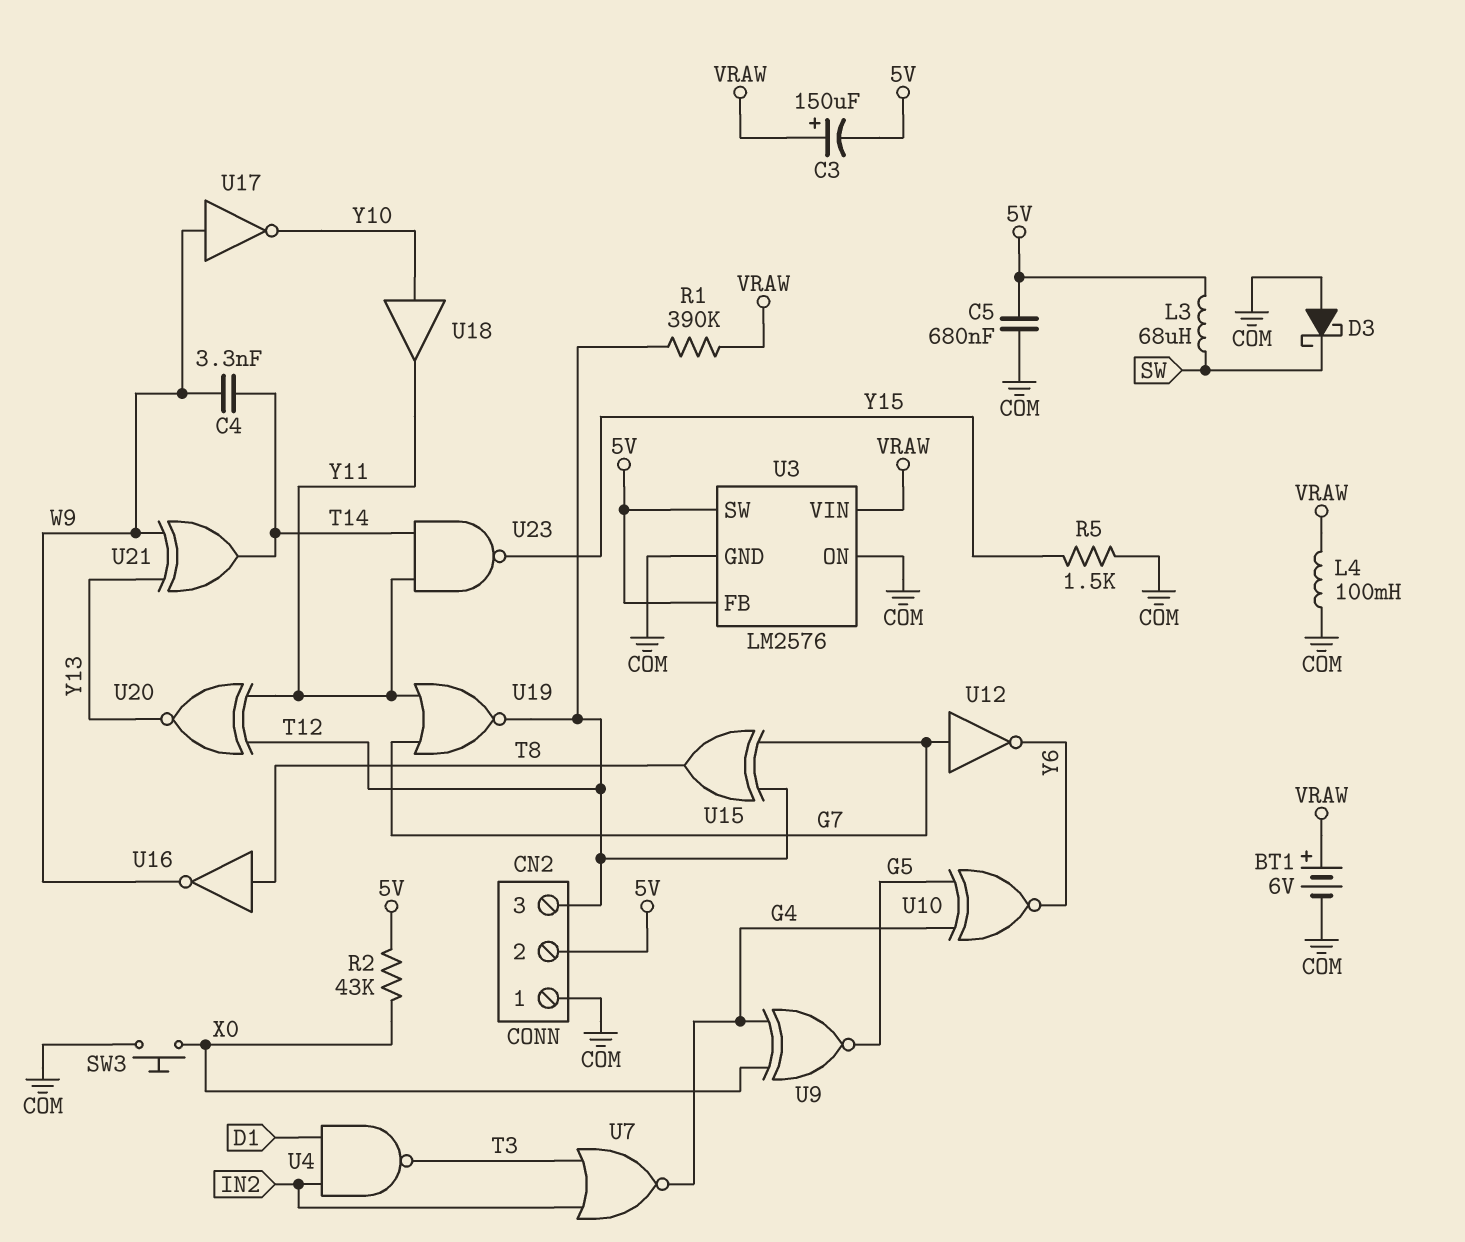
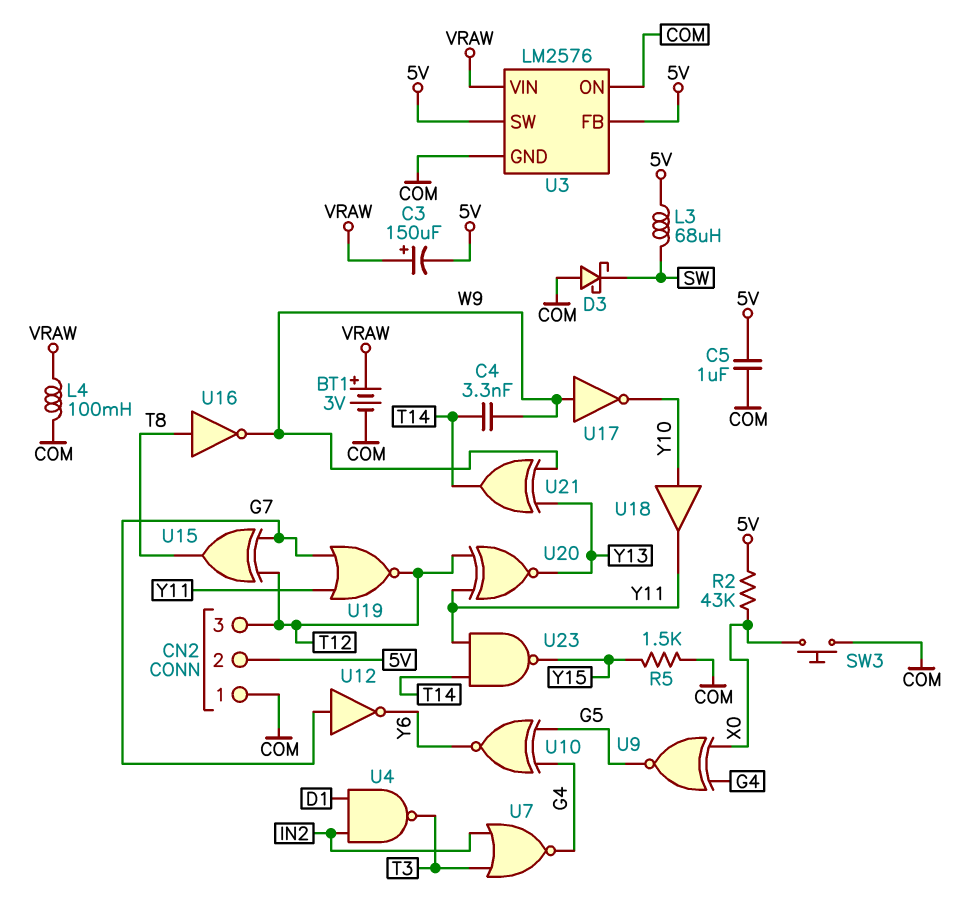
BT1: 6V (plus VRAW, minus COM) -> 3V (plus VRAW, minus COM)
C5: 680nF (5V, COM) -> 1uF (5V, COM)
R1: 390k (T12, VRAW) -> none

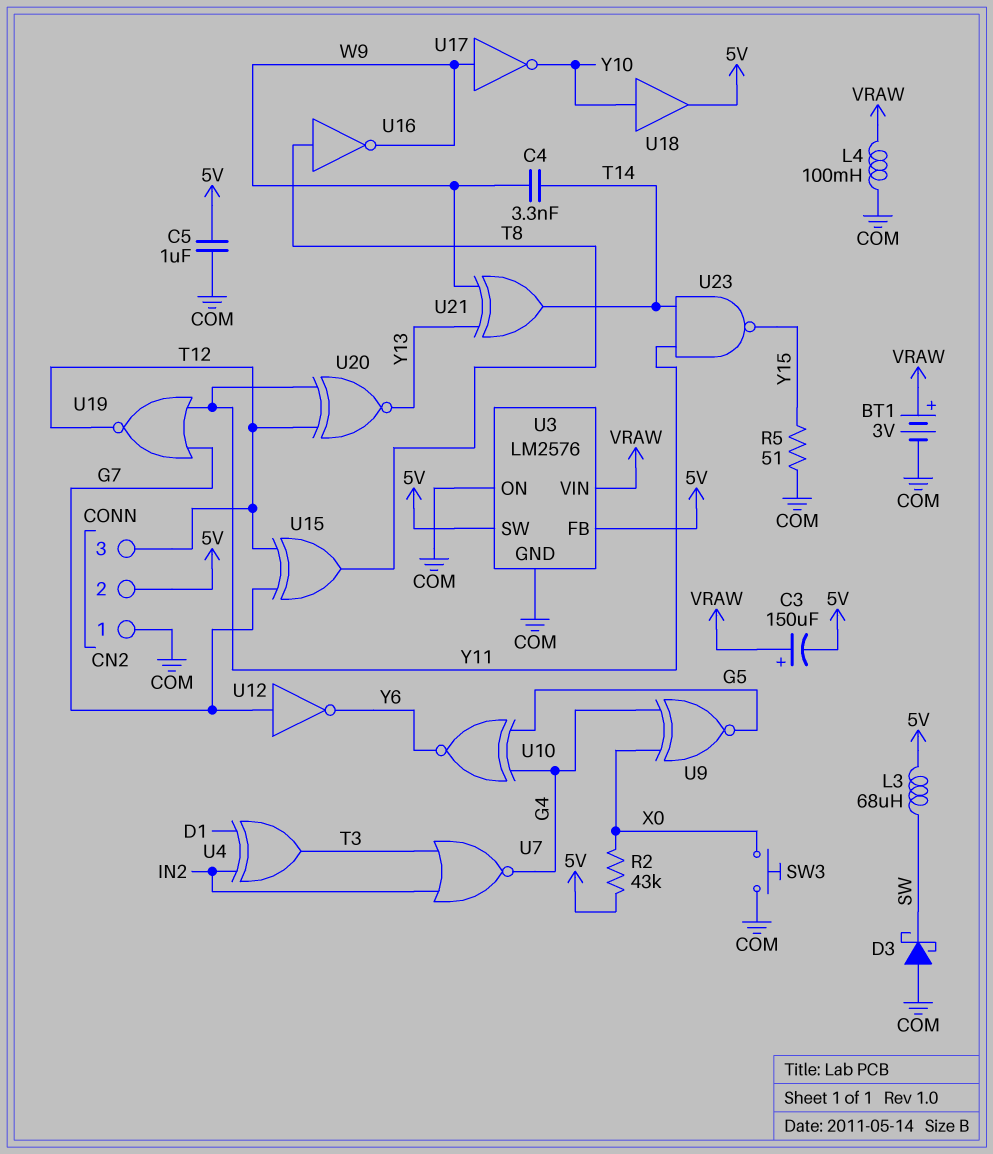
R5: 1.5k (COM, Y15) -> 51 (COM, Y15)
U4: NAND (in D1, in IN2, out T3) -> XOR (in D1, in IN2, out T3)
U18: buffer (in Y10, out Y11) -> buffer (in Y10, out 5V)

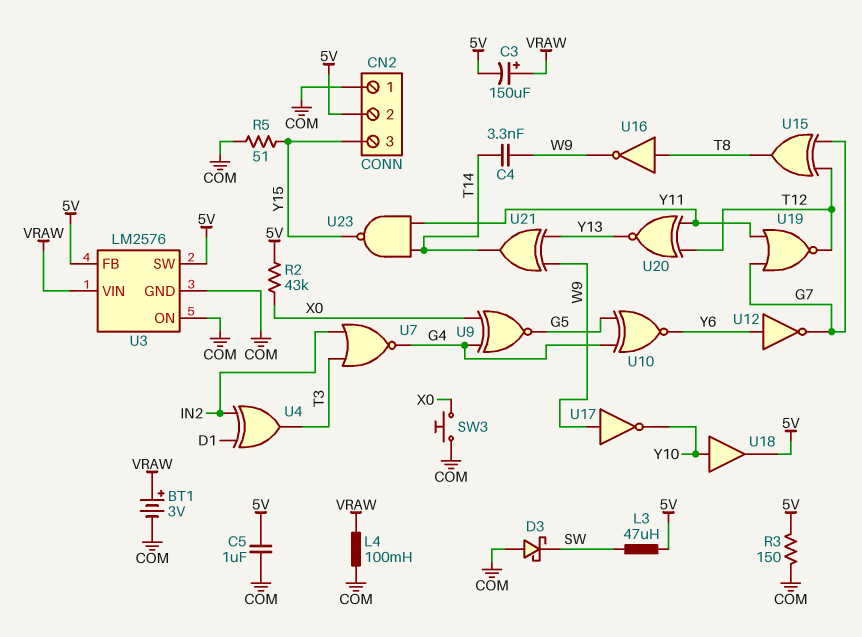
CN2 pin 3: T12 -> Y15
L3: 68uH (5V, SW) -> 47uH (5V, SW)
R3: none -> 150 (5V, COM)
U12: NOT (in G7, out Y6) -> NOT (in Y6, out G7)

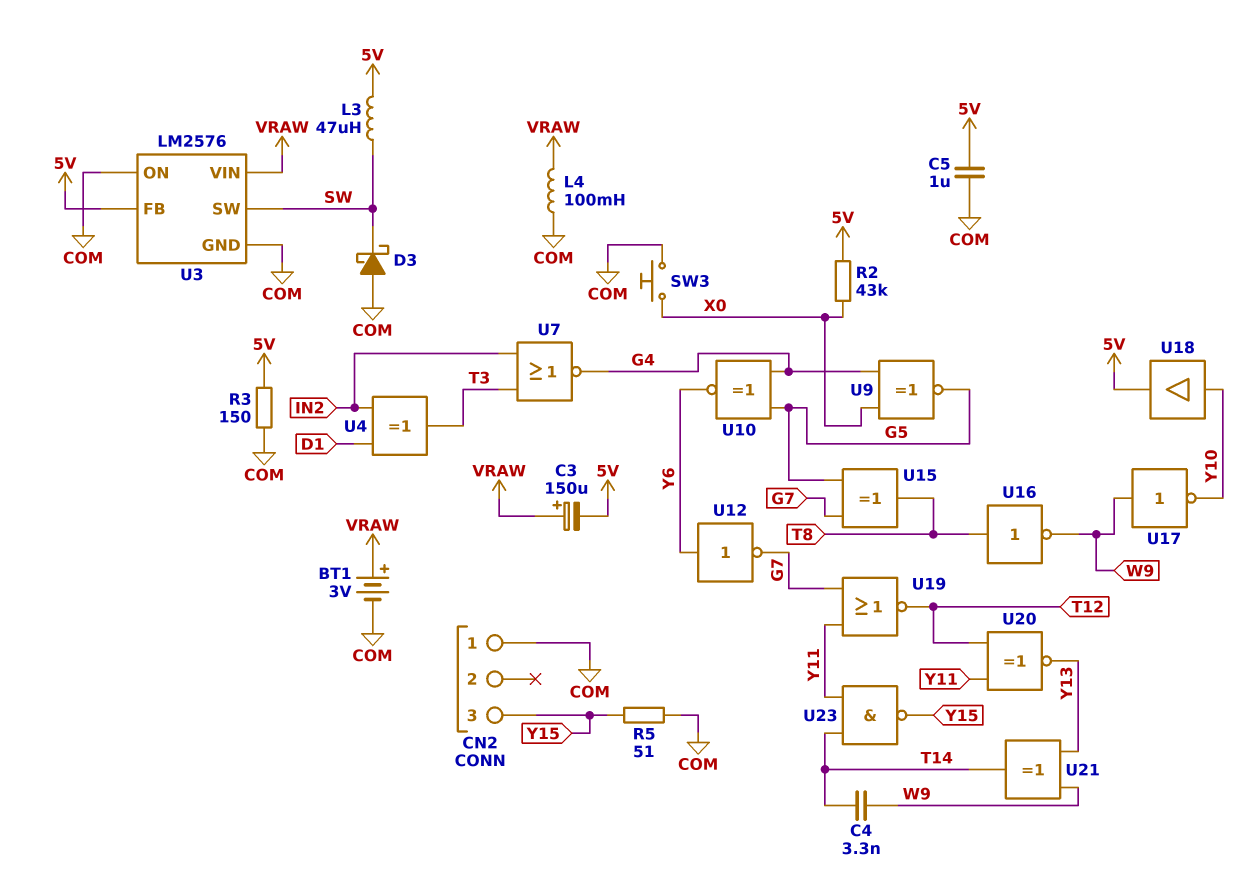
CN2 pin 2: 5V -> none
U3 pin SW: 5V -> SW
U15: XOR (in G7, in T12, out T8) -> XOR (in G5, in G7, out T8)

